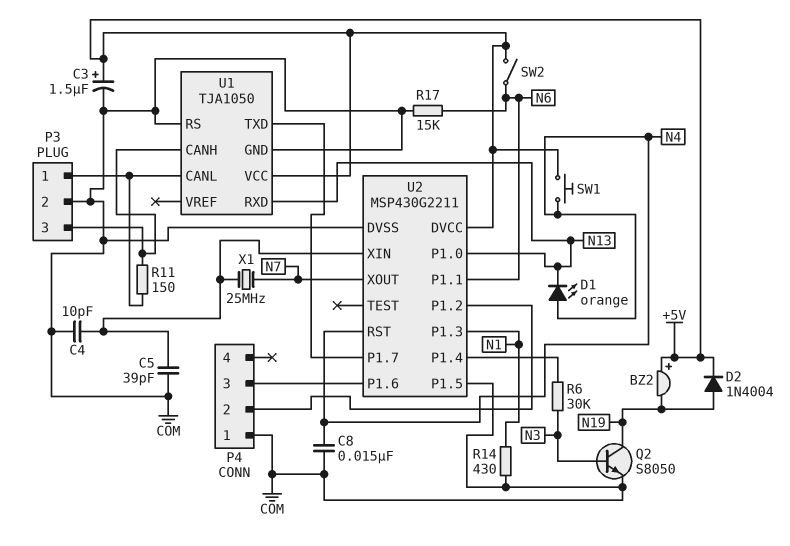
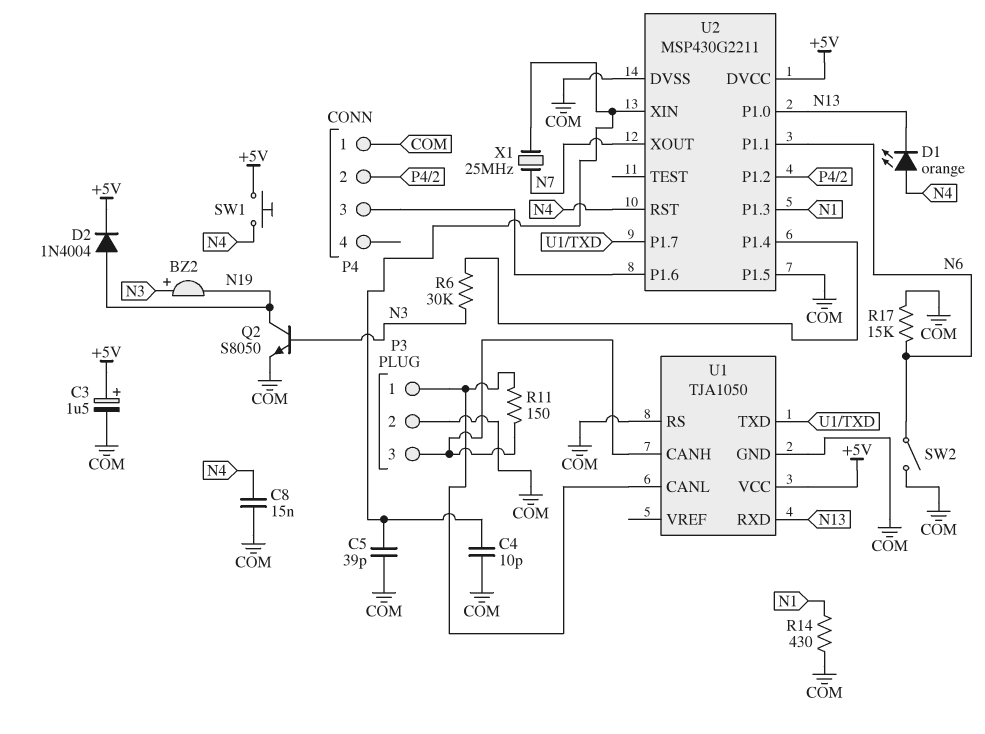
BZ2: buzzer (plus +5V, minus N19) -> buzzer (plus N3, minus N19)
SW2: switch (+5V, N6) -> switch (COM, N6)

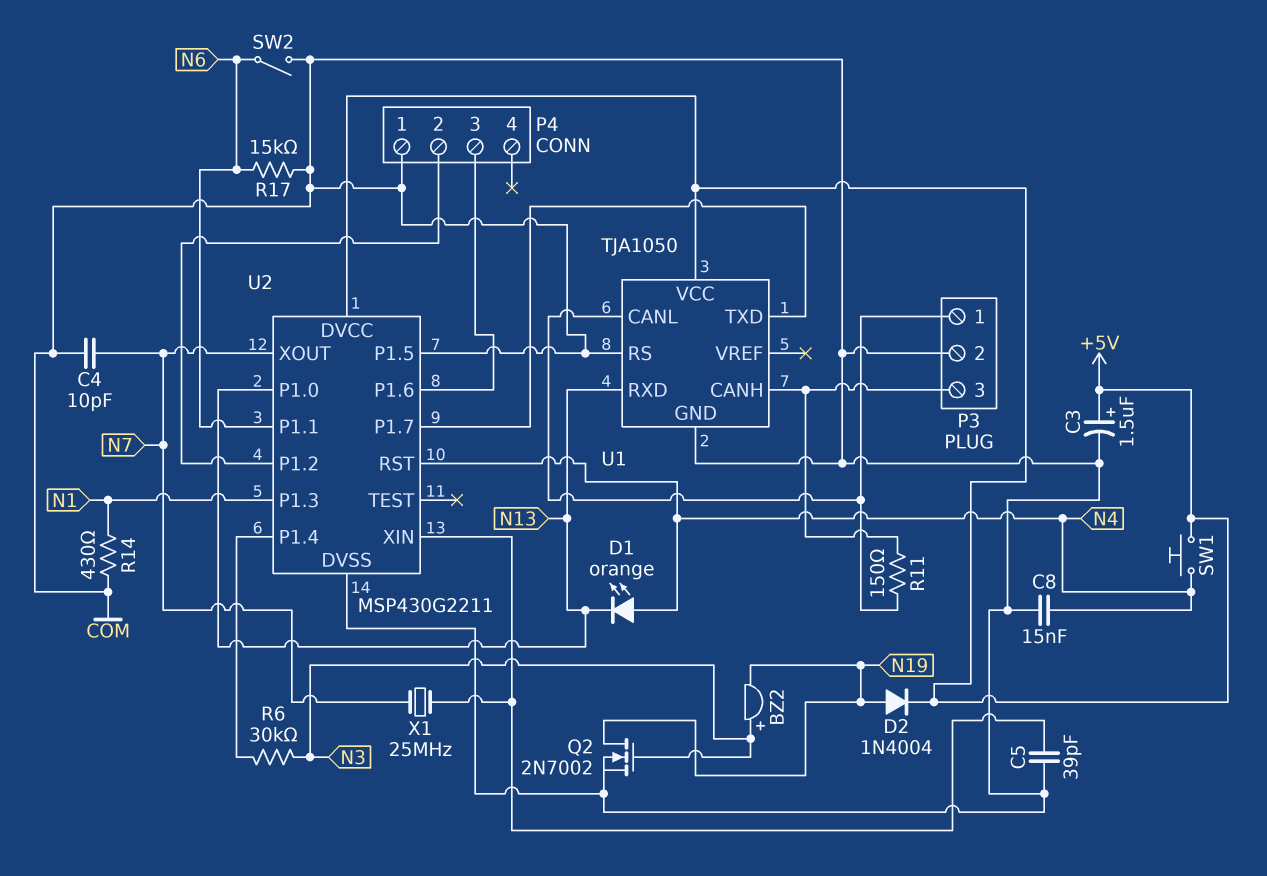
C4: 10pF (COM, U2/XIN) -> 10pF (COM, N7)
Q2: NPN S8050 (B N3, C N19, E COM) -> NMOS 2N7002 (G N3, D N19, S COM)

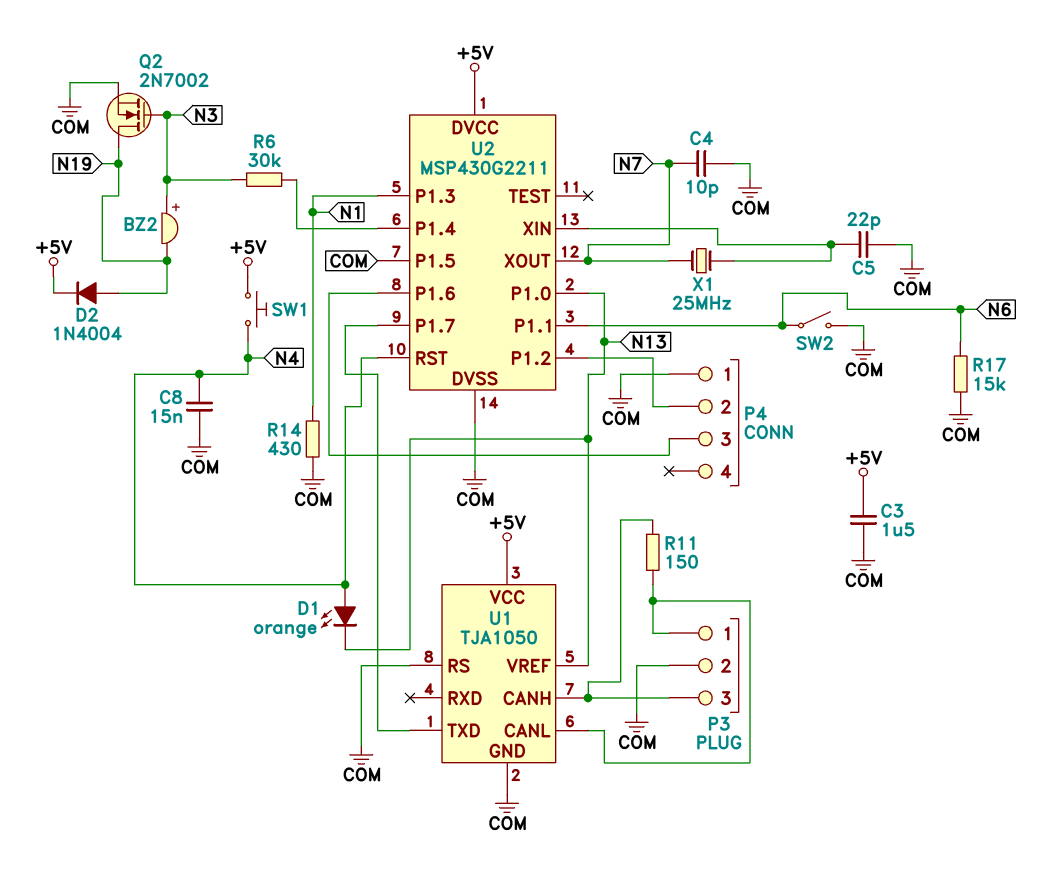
C3: 1.5uF (plus +5V, minus COM) -> 1.5uF (+5V, COM)
C5: 39pF (COM, U2/XIN) -> 22pF (COM, U2/XIN)
U1 pin RXD: N13 -> none
U1 pin VREF: none -> N13

